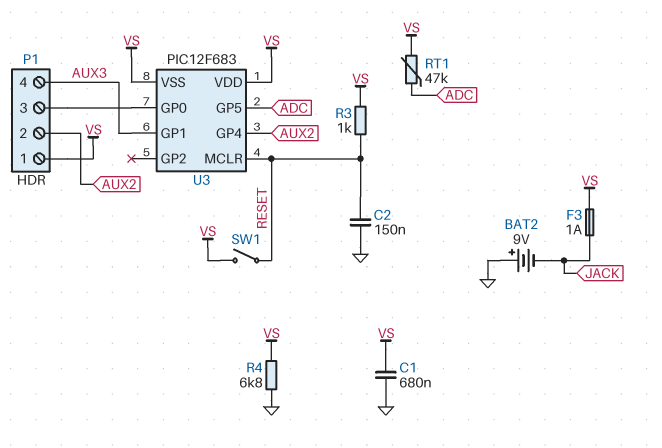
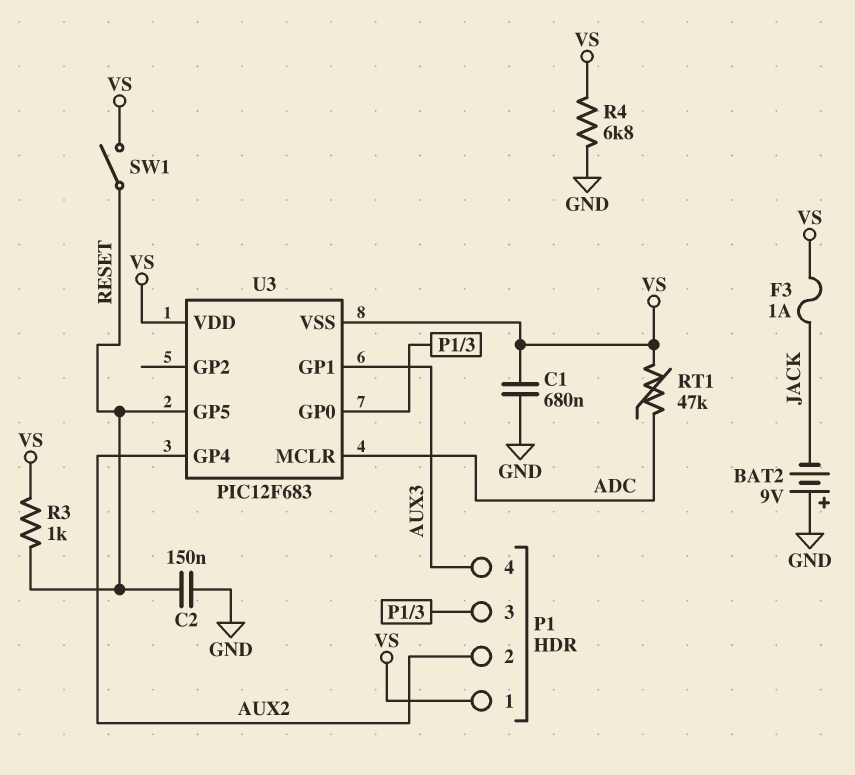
U3 pin GP5: ADC -> RESET
U3 pin MCLR: RESET -> ADC

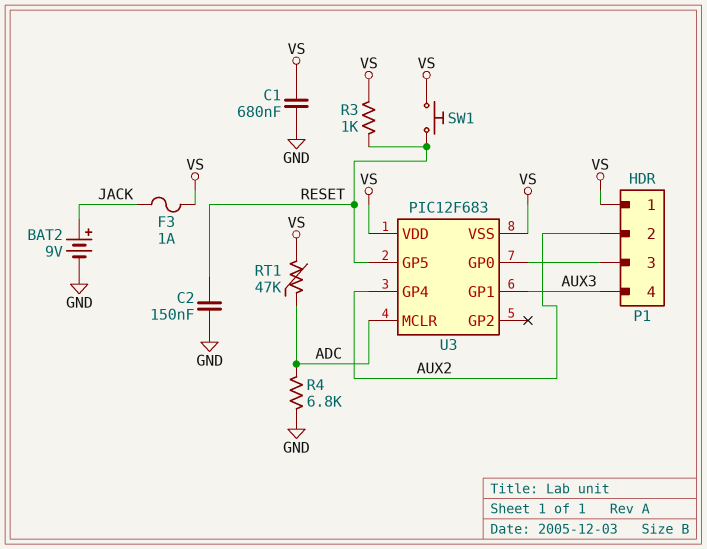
BAT2: 9V (plus GND, minus JACK) -> 9V (plus JACK, minus GND)
R4: 6.8k (GND, VS) -> 6.8k (ADC, GND)
SW1: switch (RESET, VS) -> button (RESET, VS)

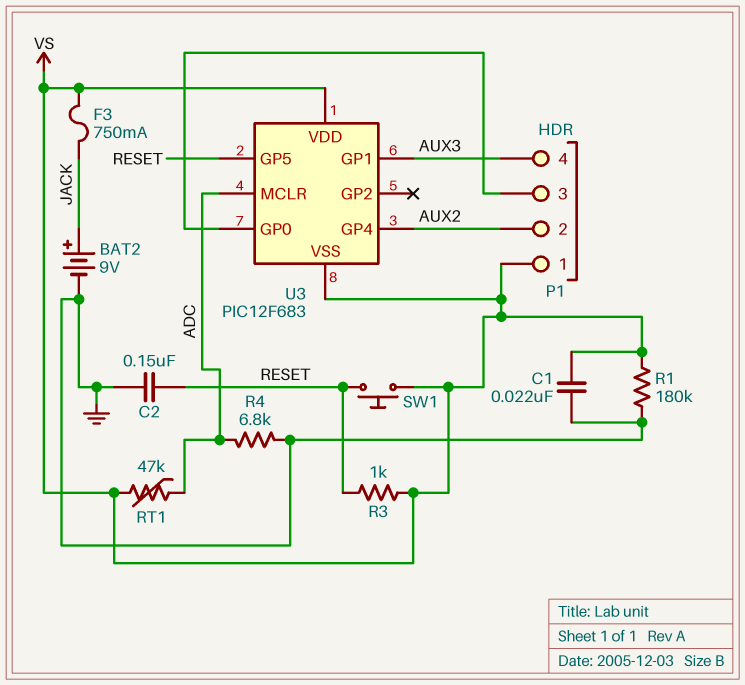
C1: 680nF (GND, VS) -> 22nF (GND, VS)
F3: 1A (JACK, VS) -> 750mA (JACK, VS)
R1: none -> 180k (GND, VS)

